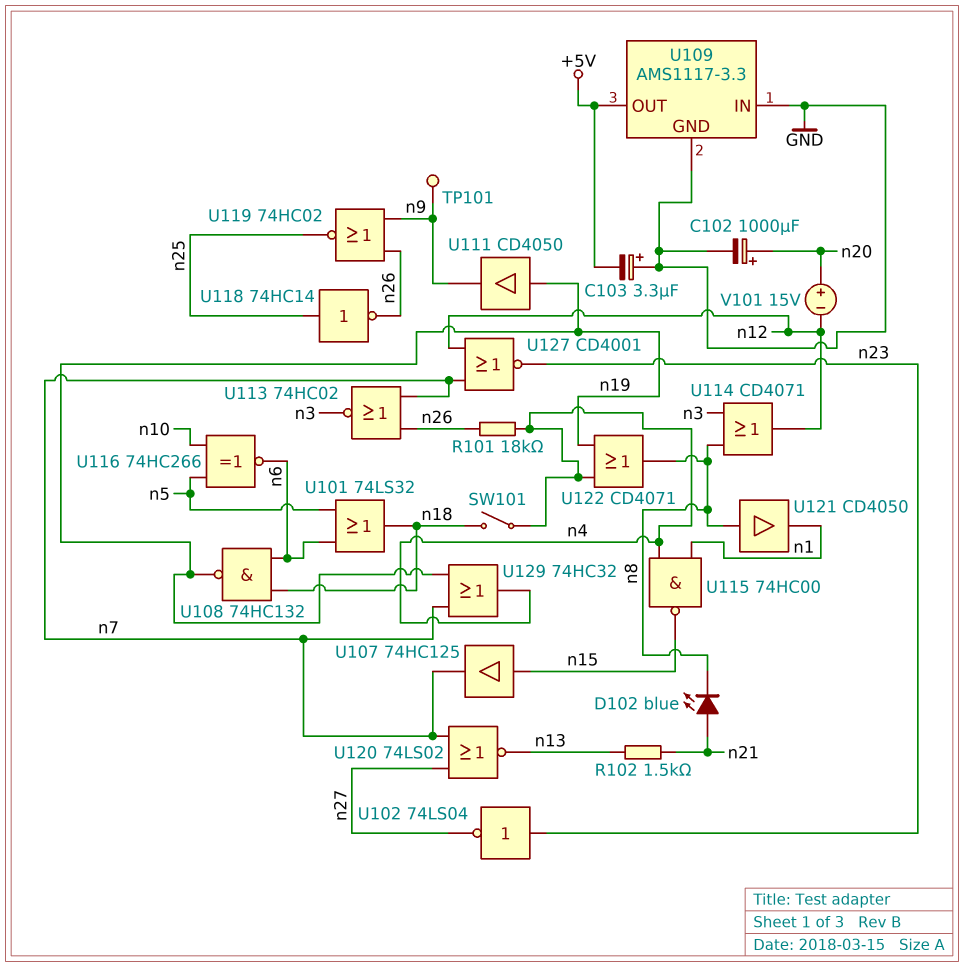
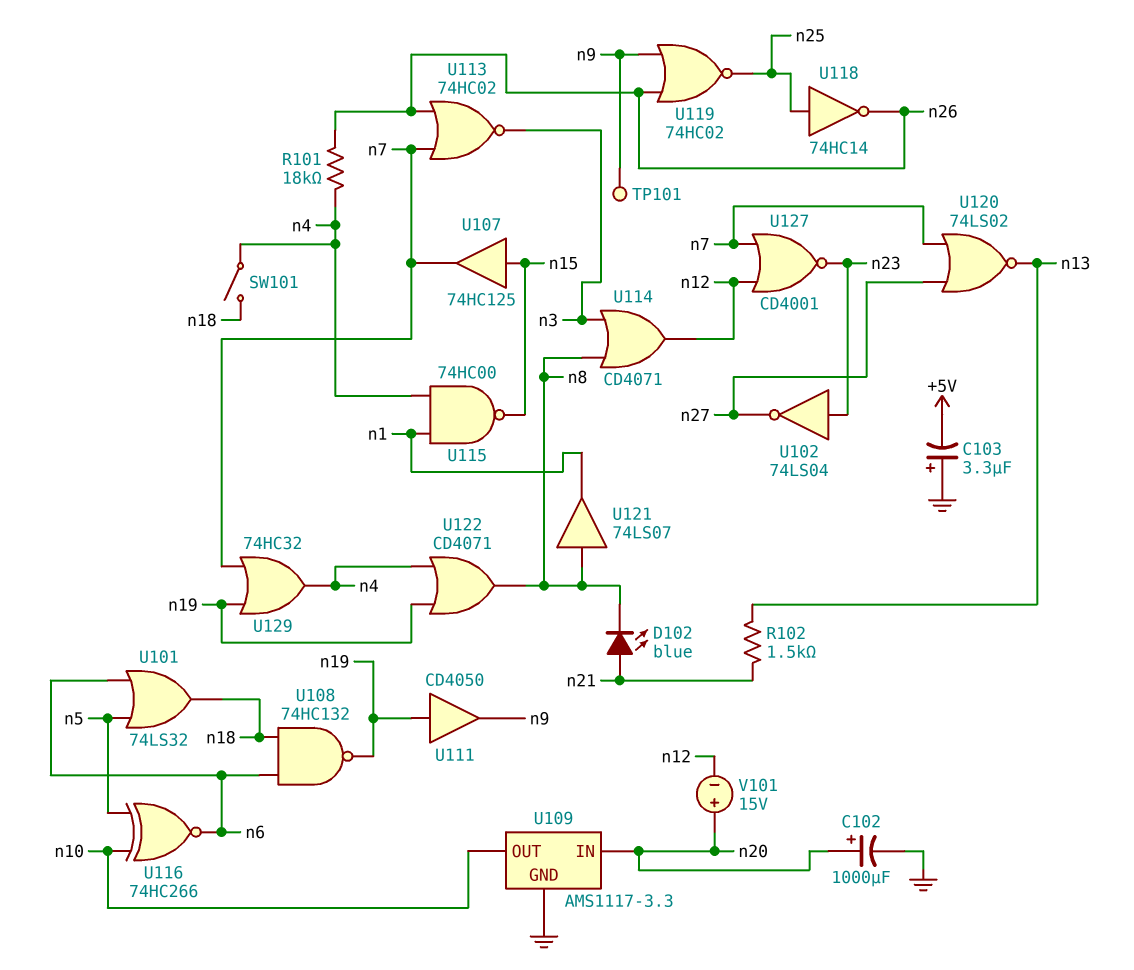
U109 pin IN: GND -> n20
U109 pin OUT: +5V -> n10
U121: buffer CD4050 (in n8, out n1) -> buffer 74LS07 (in n8, out n1)

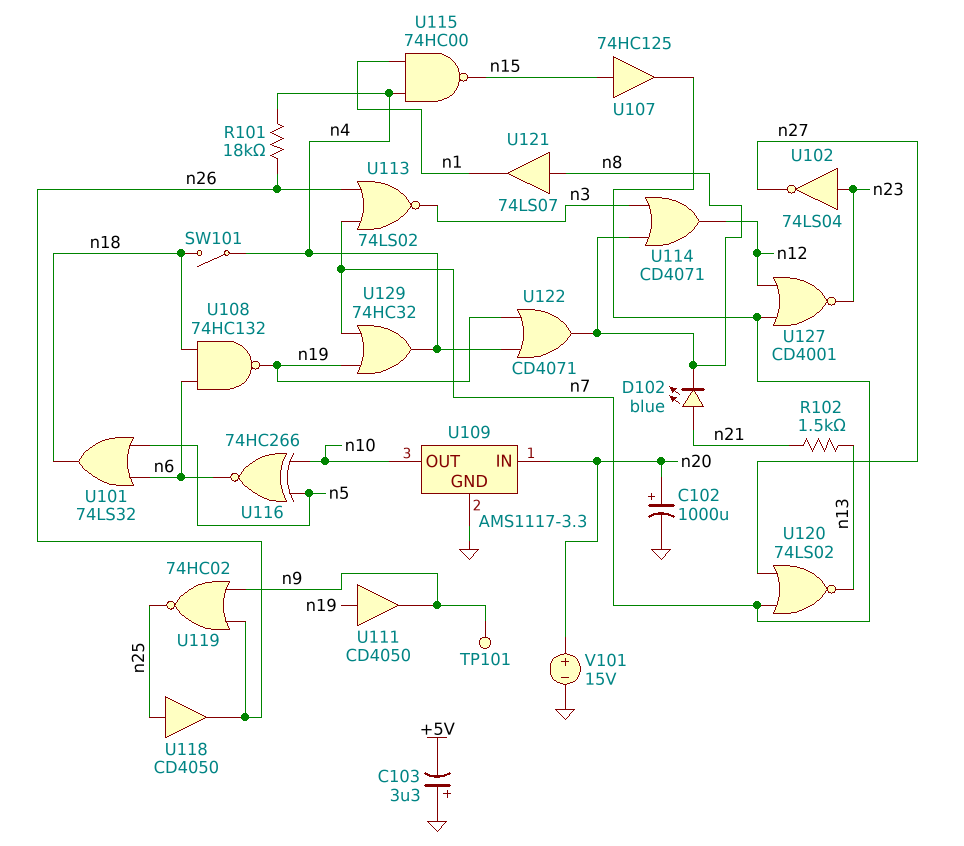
U113: NOR 74HC02 (in n7, in n26, out n3) -> NOR 74LS02 (in n7, in n26, out n3)
U118: NOT 74HC14 (in n25, out n26) -> buffer CD4050 (in n25, out n26)
V101: 15V (plus n20, minus n12) -> 15V (plus n20, minus GND)

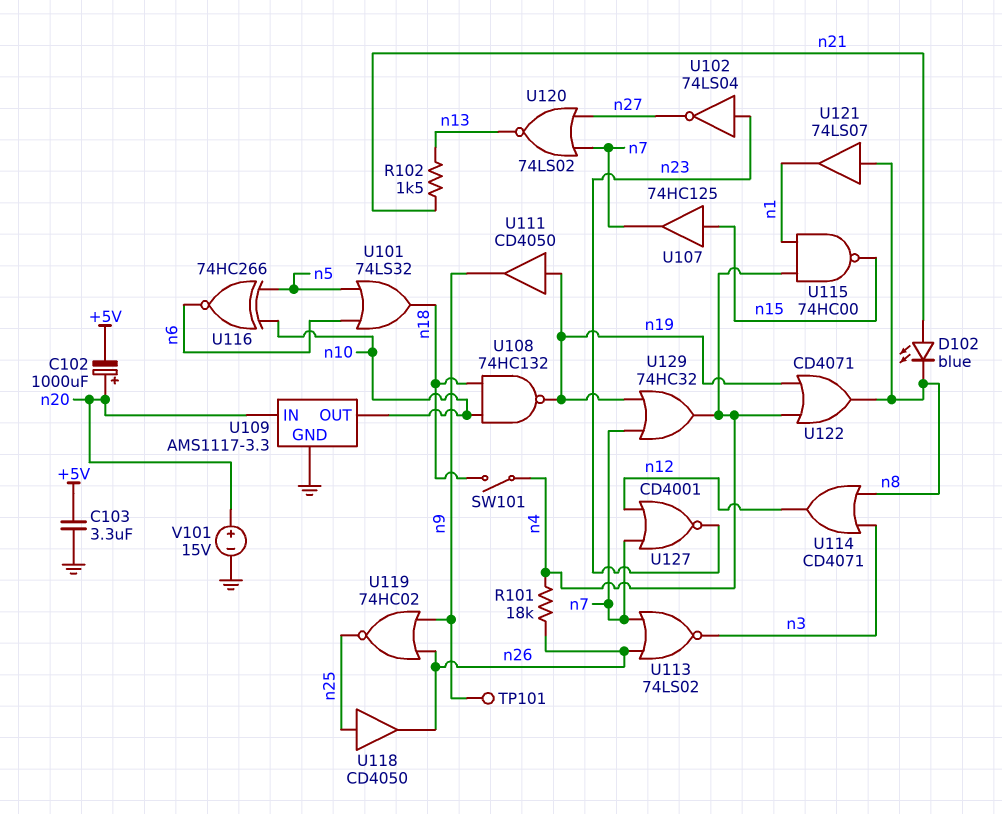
C102: 1000uF (plus n20, minus GND) -> 1000uF (plus n20, minus +5V)
C103: 3.3uF (plus GND, minus +5V) -> 3.3uF (+5V, GND)
U108: NAND 74HC132 (in n6, in n18, out n19) -> NAND 74HC132 (in n10, in n18, out n19)

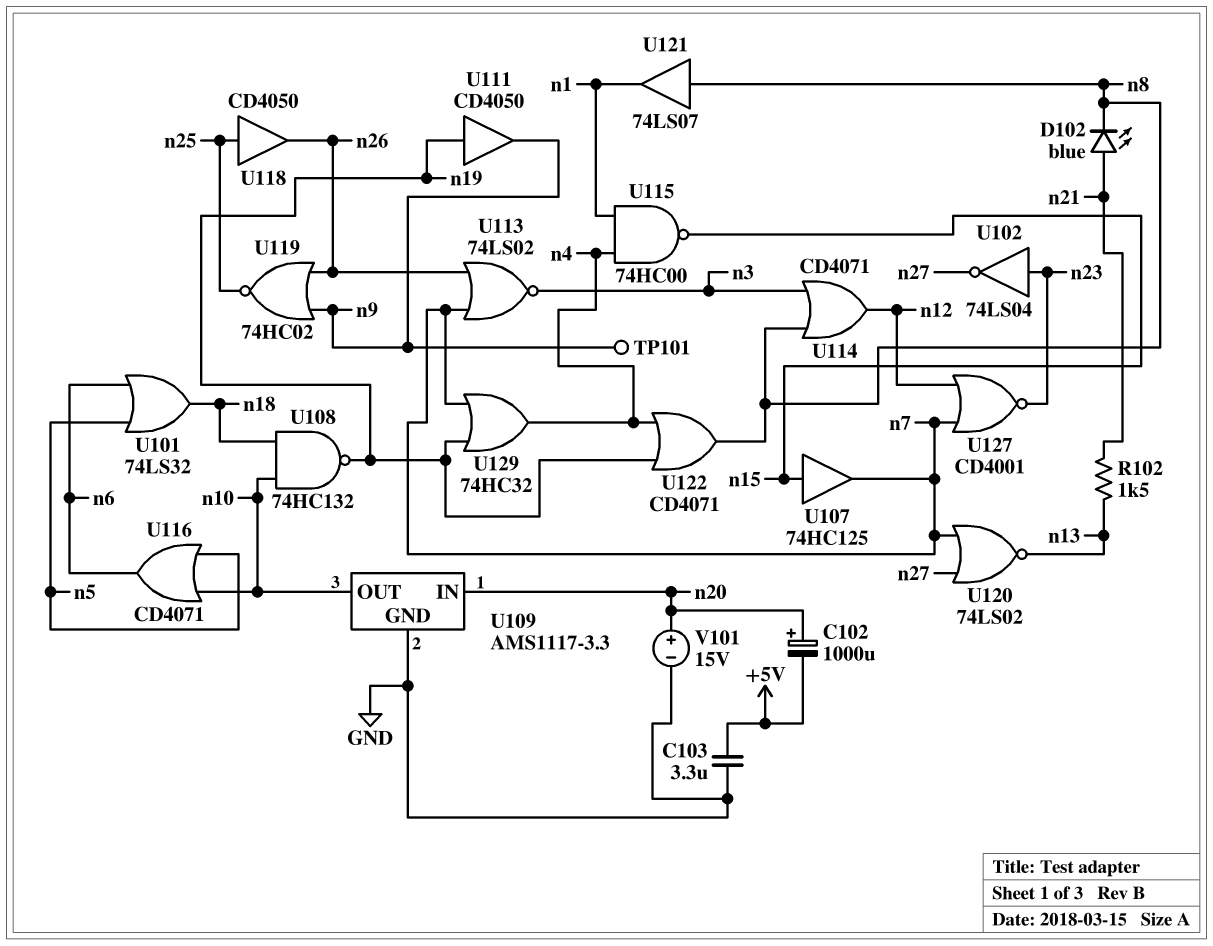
R101: 18k (n4, n26) -> none
SW101: switch (n4, n18) -> none
U116: XNOR 74HC266 (in n5, in n10, out n6) -> OR CD4071 (in n5, in n10, out n6)

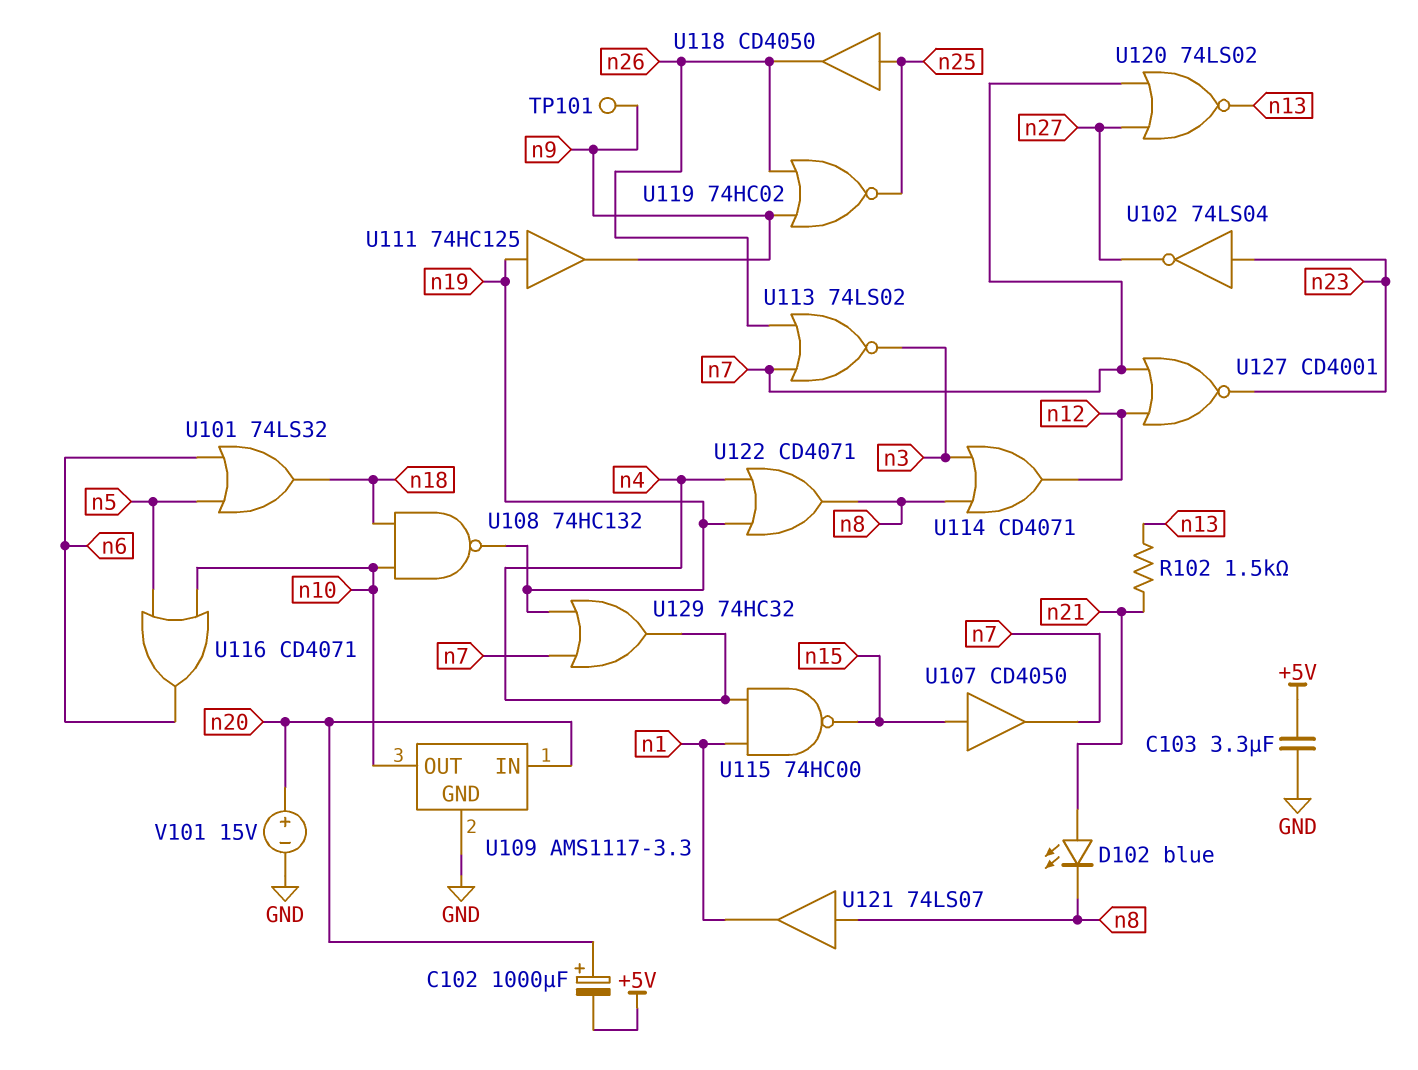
U107: buffer 74HC125 (in n15, out n7) -> buffer CD4050 (in n15, out n7)
U111: buffer CD4050 (in n19, out n9) -> buffer 74HC125 (in n19, out n9)

